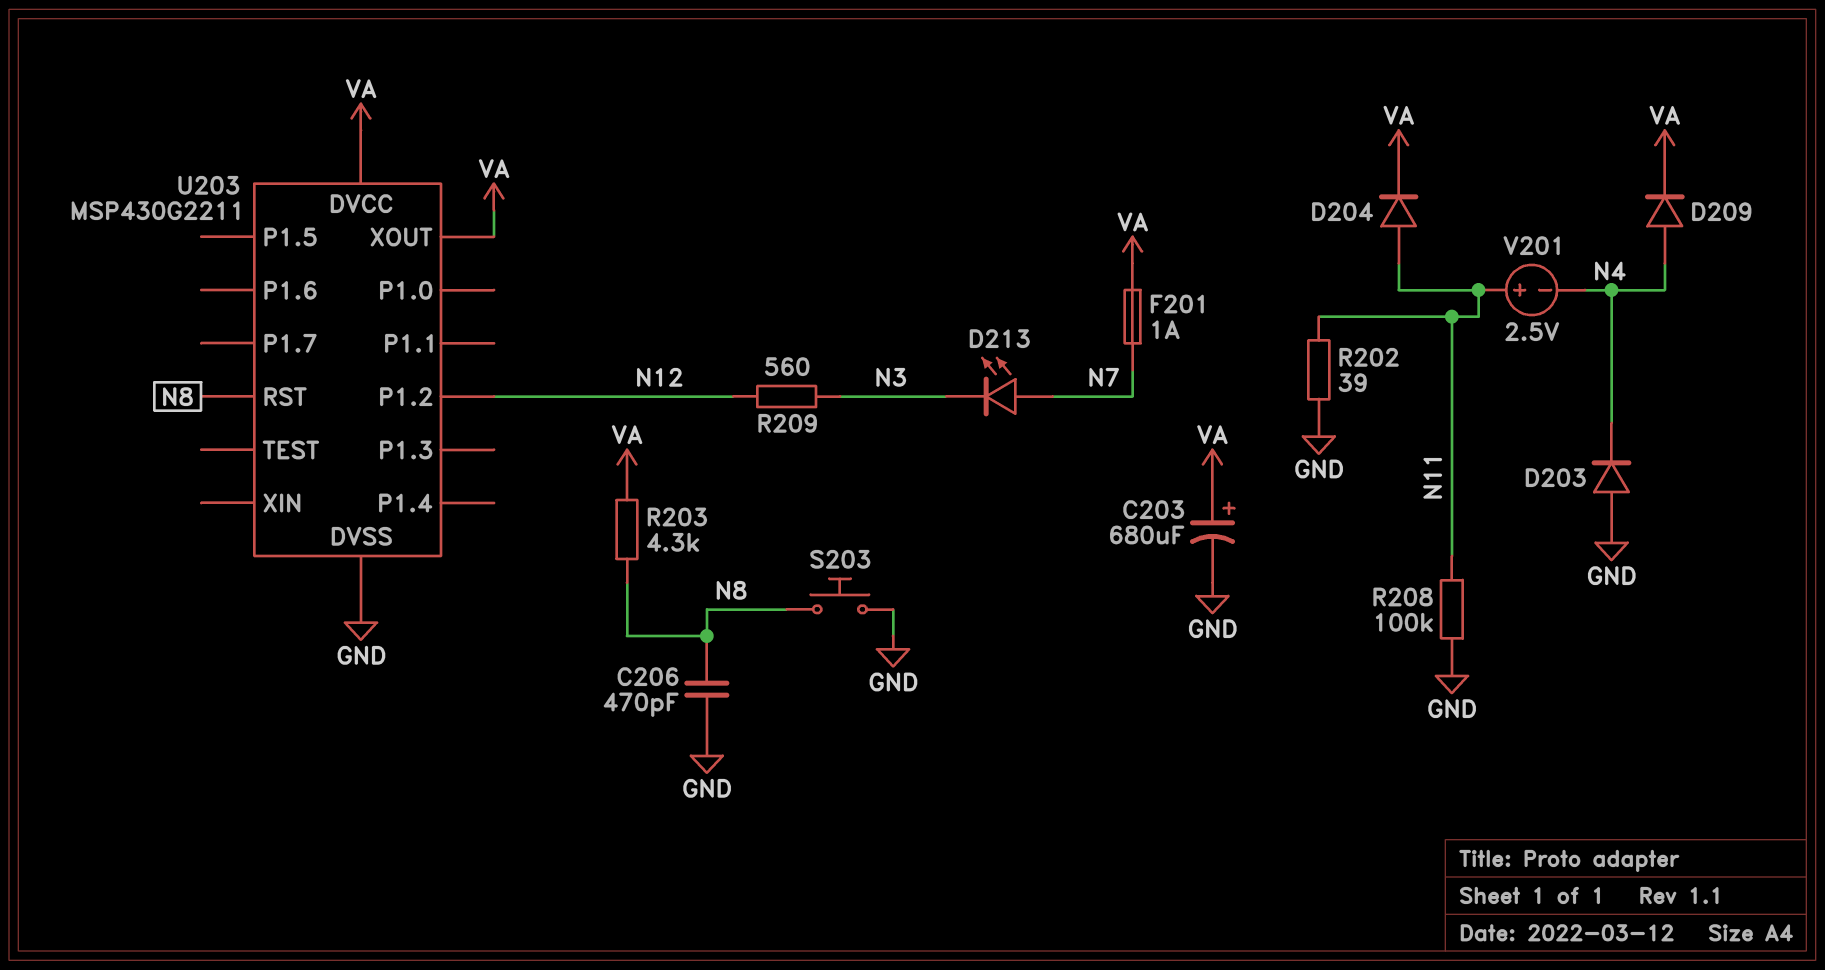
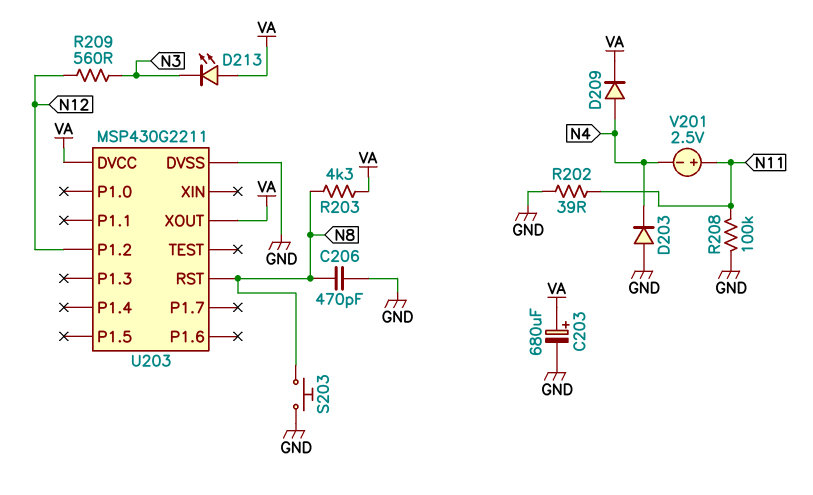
D204: diode (A N11, K VA) -> none
D213: LED (A N7, K N3) -> LED (A VA, K N3)
F201: 1A (N7, VA) -> none

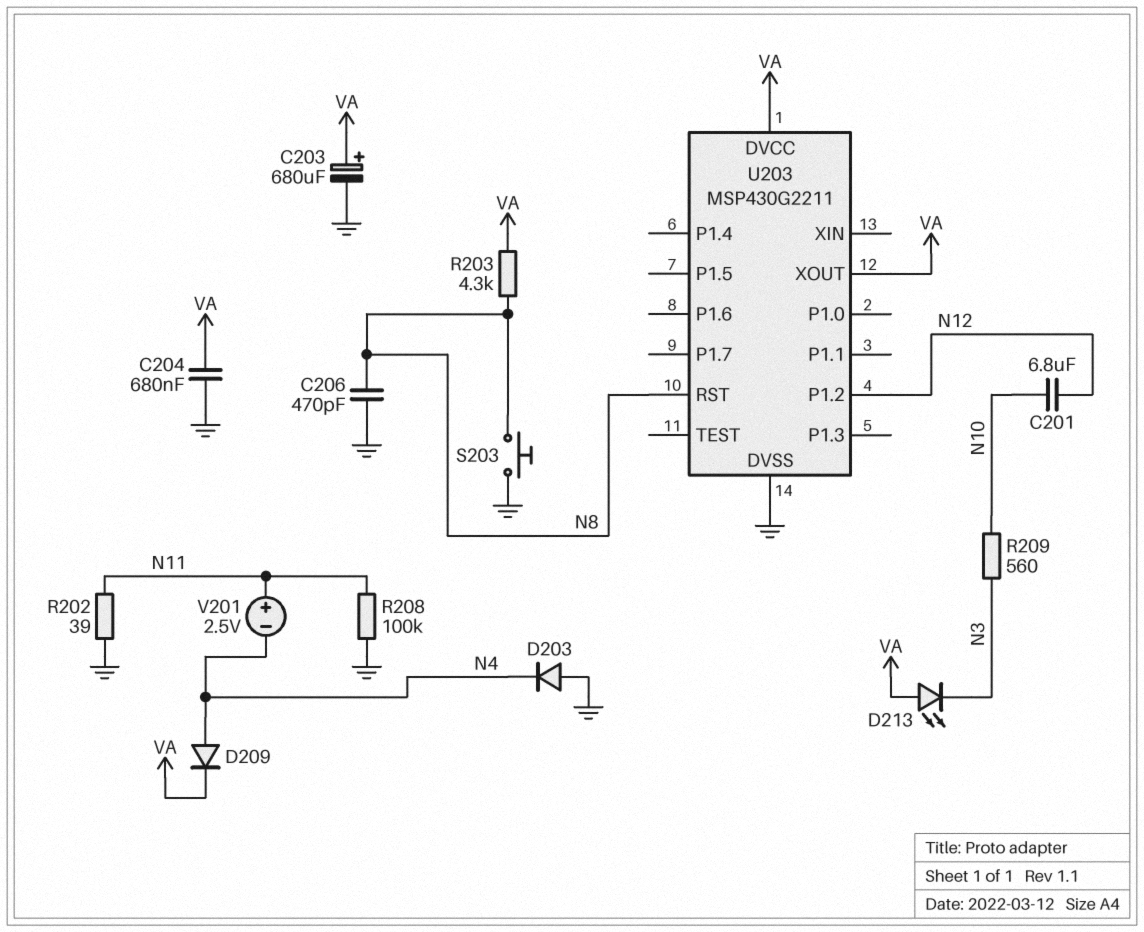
C201: none -> 6.8uF (N10, N12)
C204: none -> 680nF (GND, VA)
R209: 560 (N3, N12) -> 560 (N3, N10)

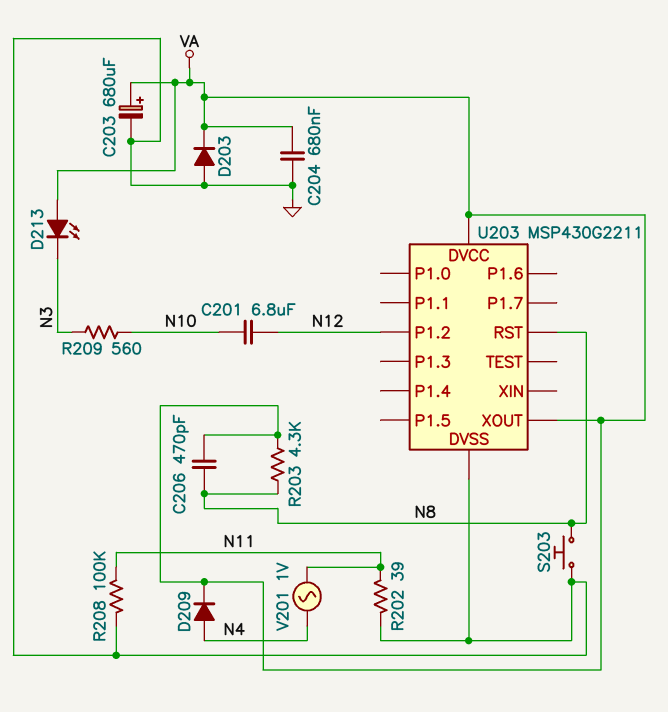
C206: 470pF (GND, N8) -> 470pF (N8, VA)
D203: diode (A GND, K N4) -> diode (A GND, K VA)
V201: 2.5V (plus N11, minus N4) -> AC 1V (N4, N11)

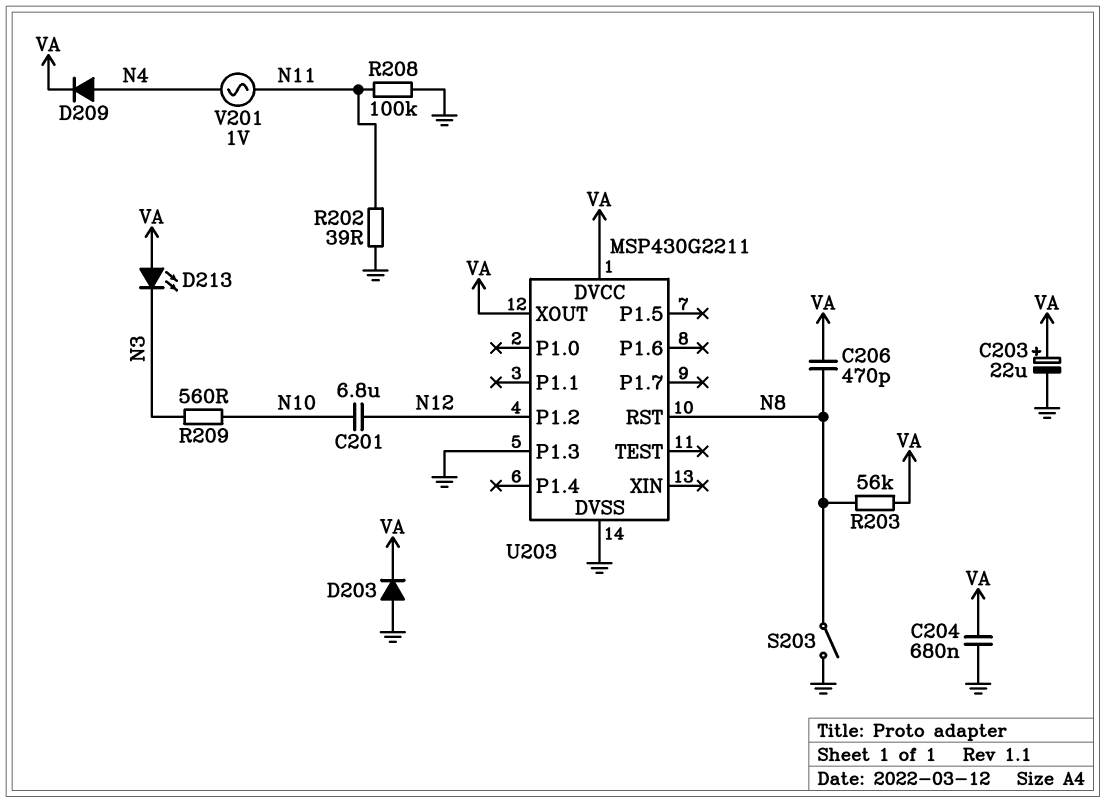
C203: 680uF (plus VA, minus GND) -> 22uF (plus VA, minus GND)
R203: 4.3k (N8, VA) -> 56k (N8, VA)
S203: button (GND, N8) -> switch (GND, N8)
U203 pin P1.3: none -> GND

